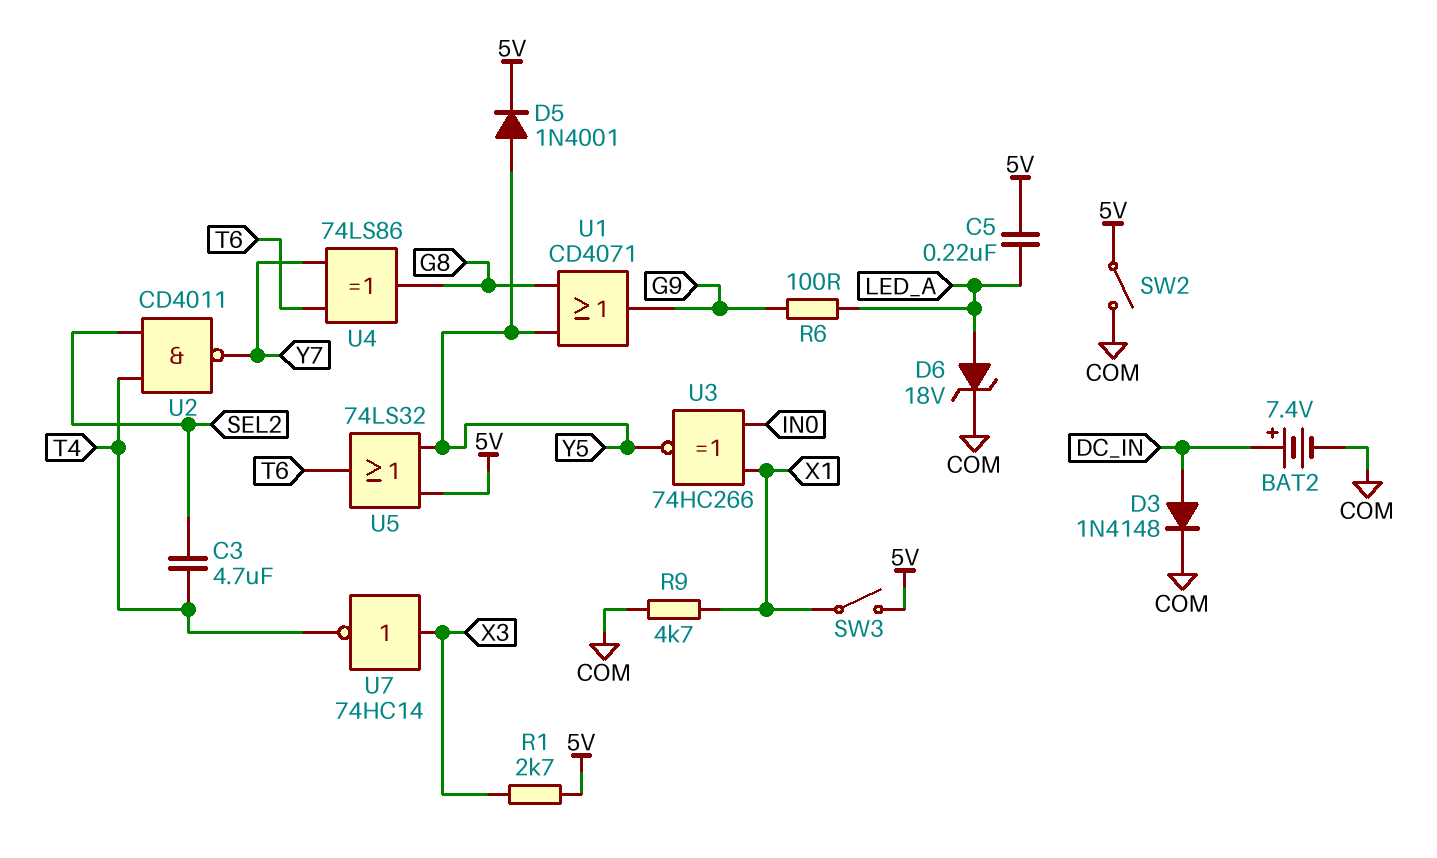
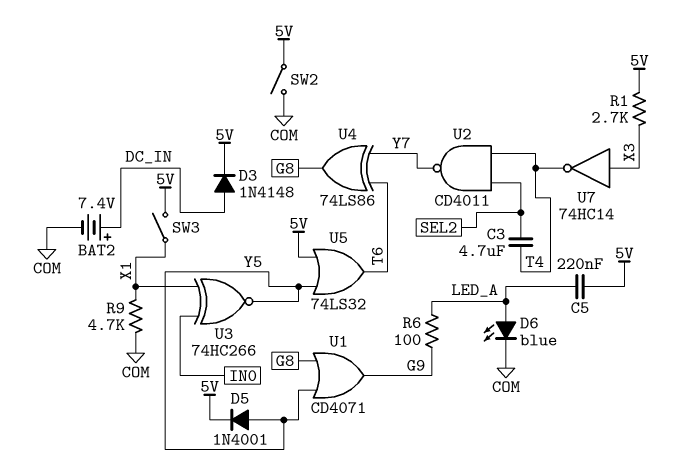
D3: diode 1N4148 (A DC_IN, K COM) -> diode 1N4148 (A DC_IN, K 5V)
D6: zener 18V (A LED_A, K COM) -> LED blue (A LED_A, K COM)

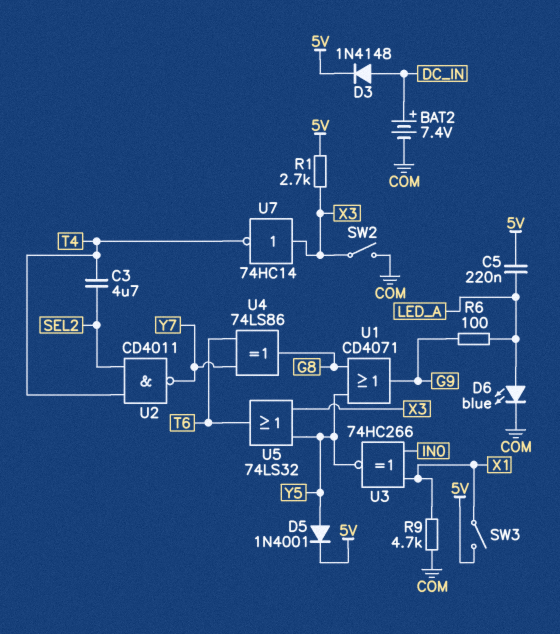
SW2: switch (5V, COM) -> switch (COM, X3)
U5: OR 74LS32 (in 5V, in Y5, out T6) -> OR 74LS32 (in X3, in Y5, out T6)

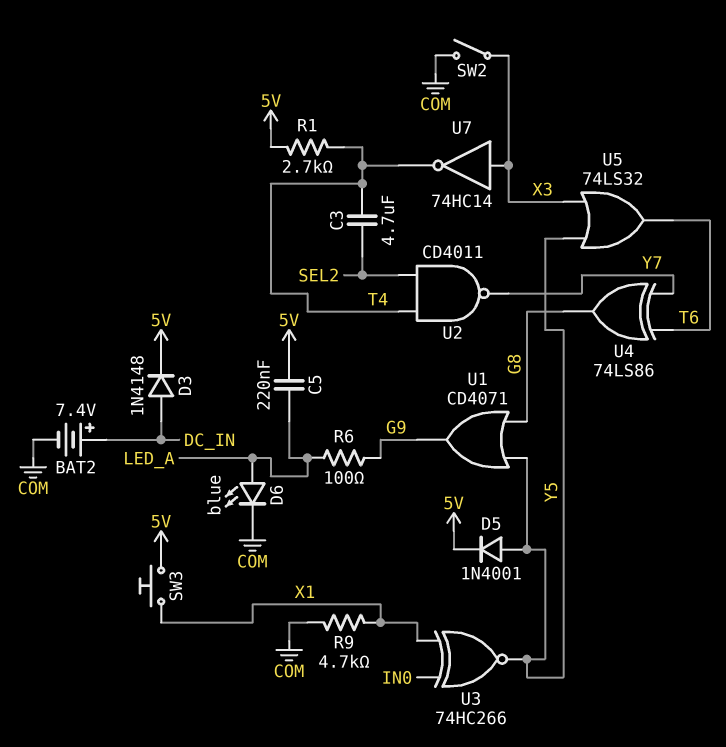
R1: 2.7k (5V, X3) -> 2.7k (5V, T4)
SW3: switch (5V, X1) -> button (5V, X1)

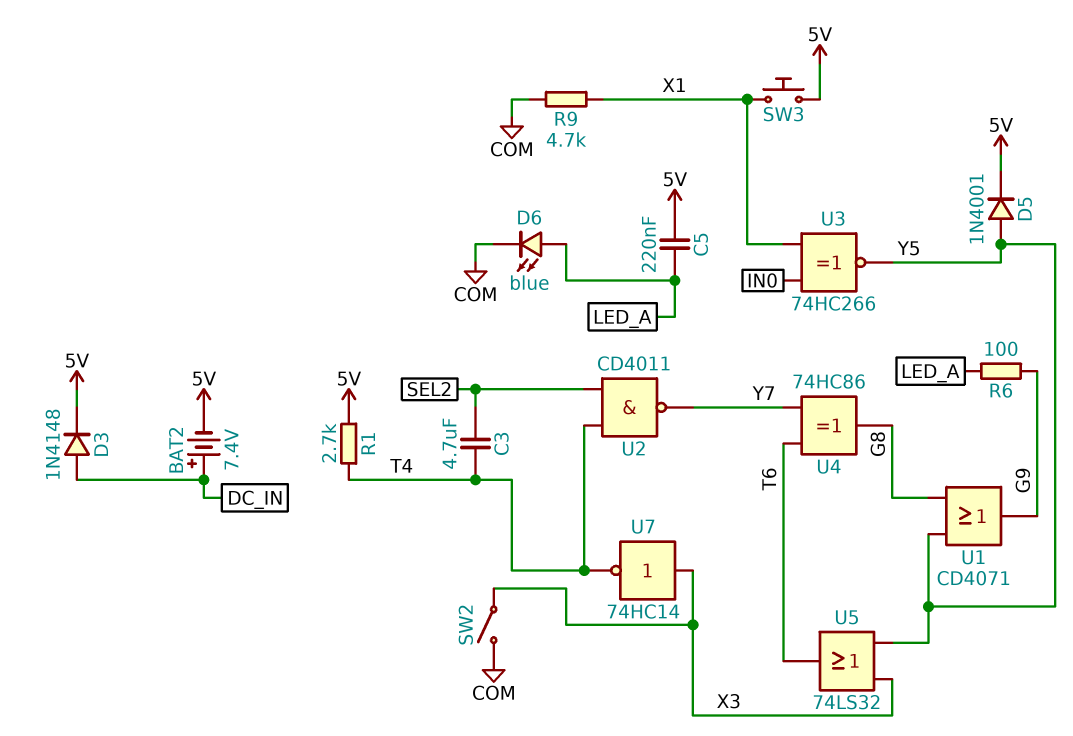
BAT2: 7.4V (plus DC_IN, minus COM) -> 7.4V (plus DC_IN, minus 5V)
U4: XOR 74LS86 (in T6, in Y7, out G8) -> XOR 74HC86 (in T6, in Y7, out G8)

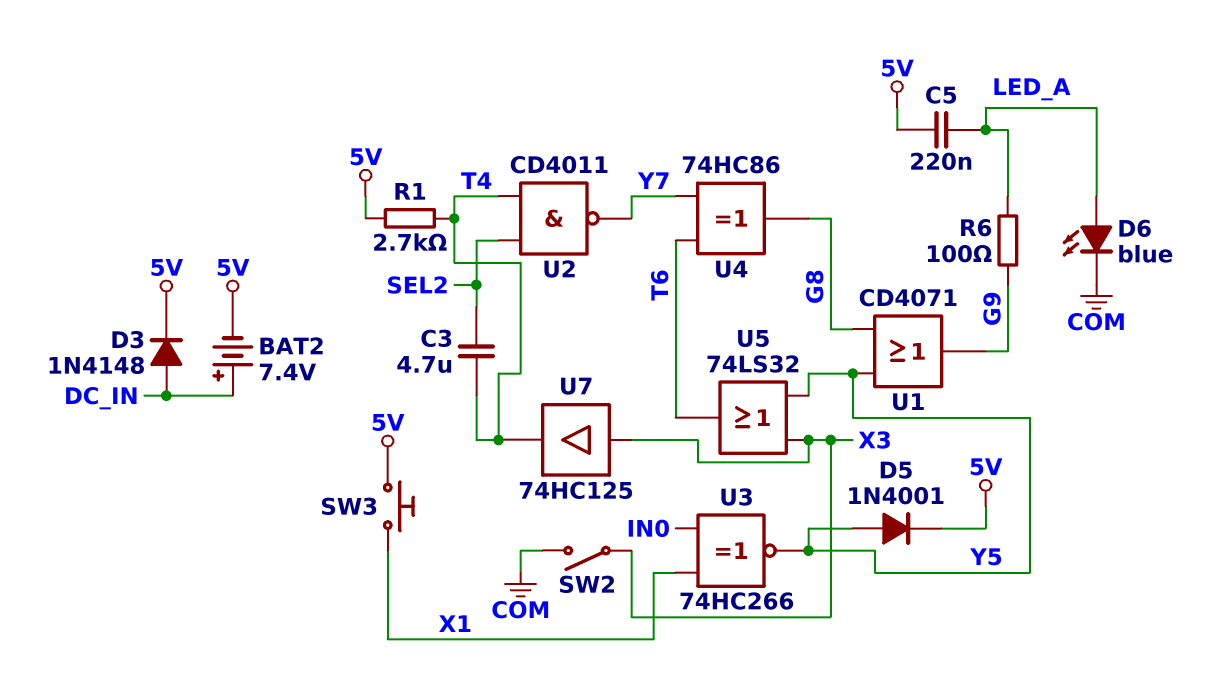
R9: 4.7k (COM, X1) -> none
U7: NOT 74HC14 (in X3, out T4) -> buffer 74HC125 (in X3, out T4)

